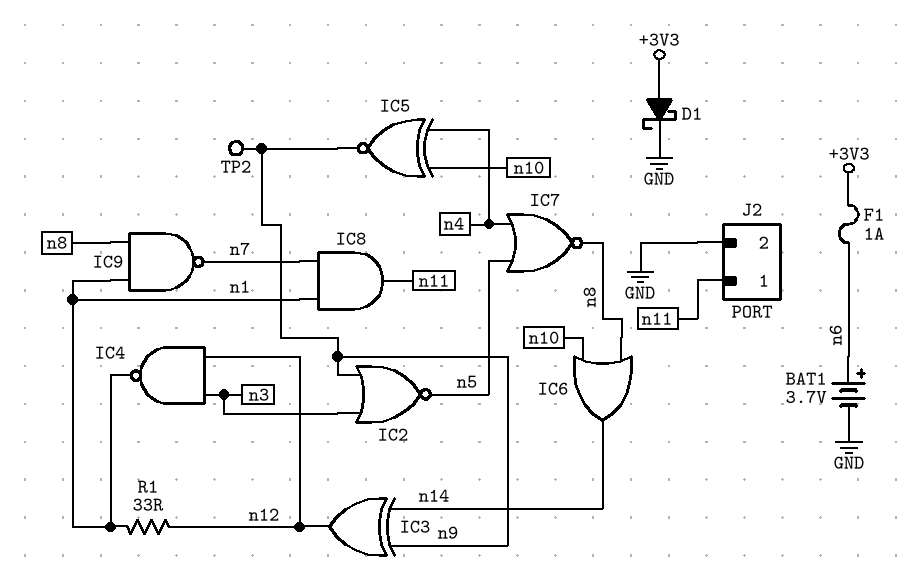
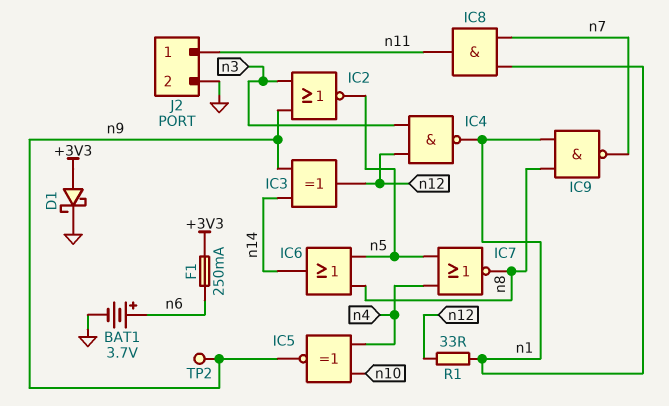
F1: 1A (+3V3, n6) -> 250mA (+3V3, n6)
IC6: OR (in n8, in n10, out n14) -> OR (in n5, in n8, out n14)

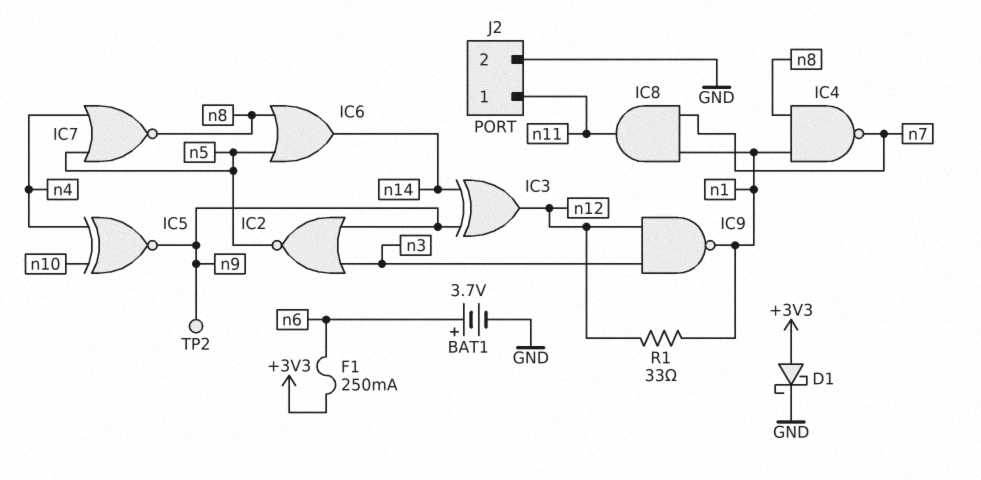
IC4: NAND (in n3, in n12, out n1) -> NAND (in n1, in n8, out n7)
IC9: NAND (in n1, in n8, out n7) -> NAND (in n3, in n12, out n1)

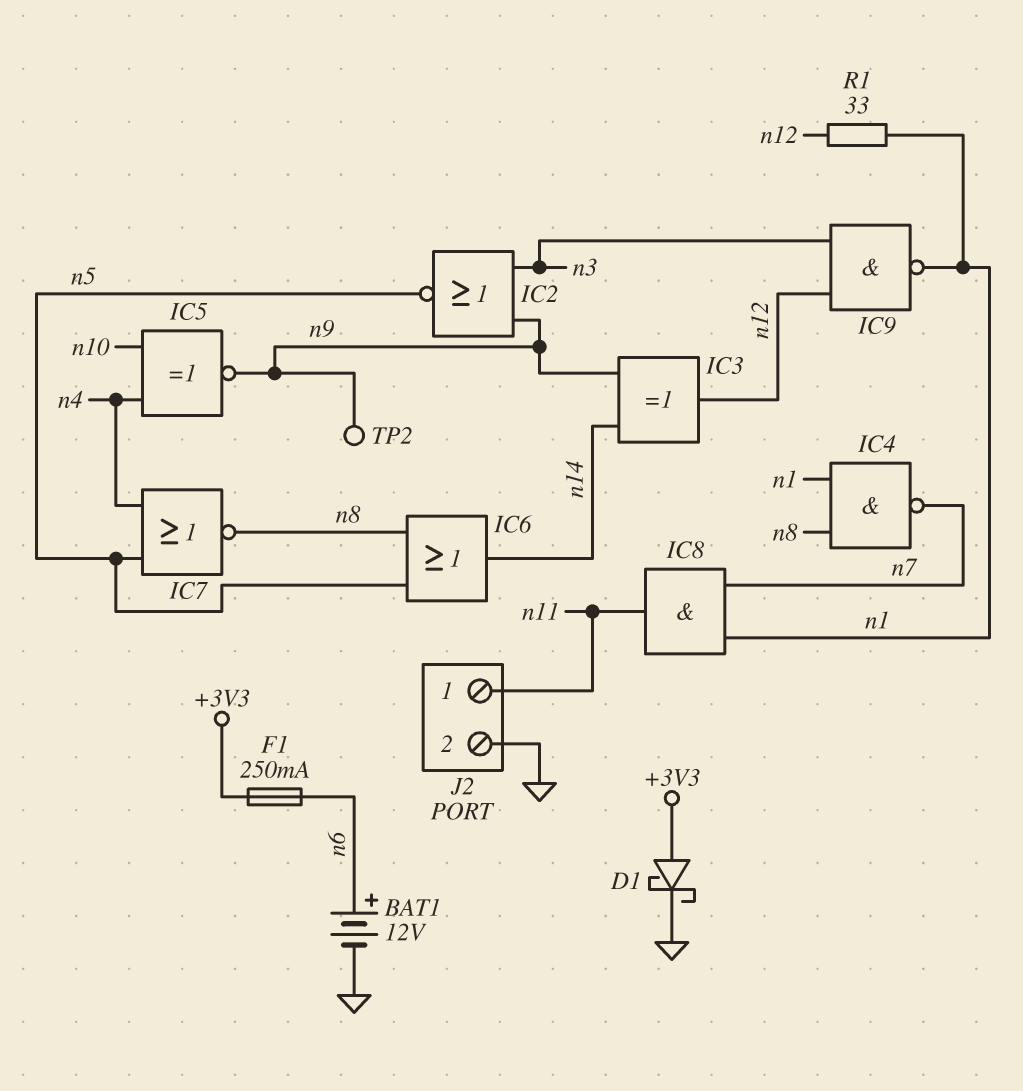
BAT1: 3.7V (plus n6, minus GND) -> 12V (plus n6, minus GND)

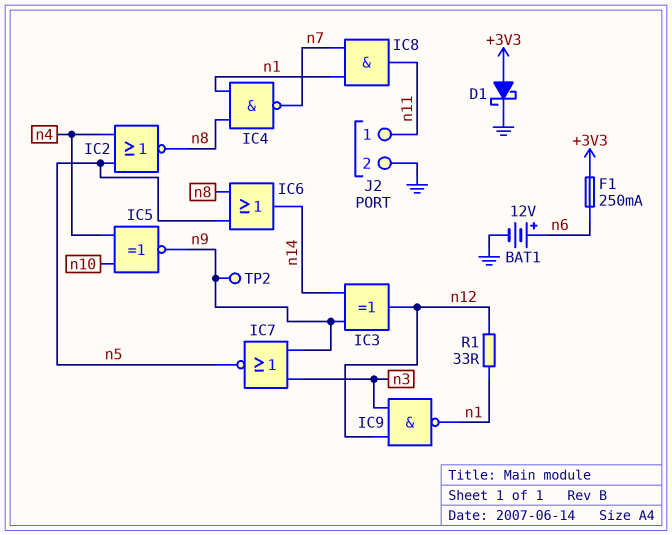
IC2: NOR (in n3, in n9, out n5) -> NOR (in n4, in n5, out n8)
IC7: NOR (in n4, in n5, out n8) -> NOR (in n3, in n9, out n5)

